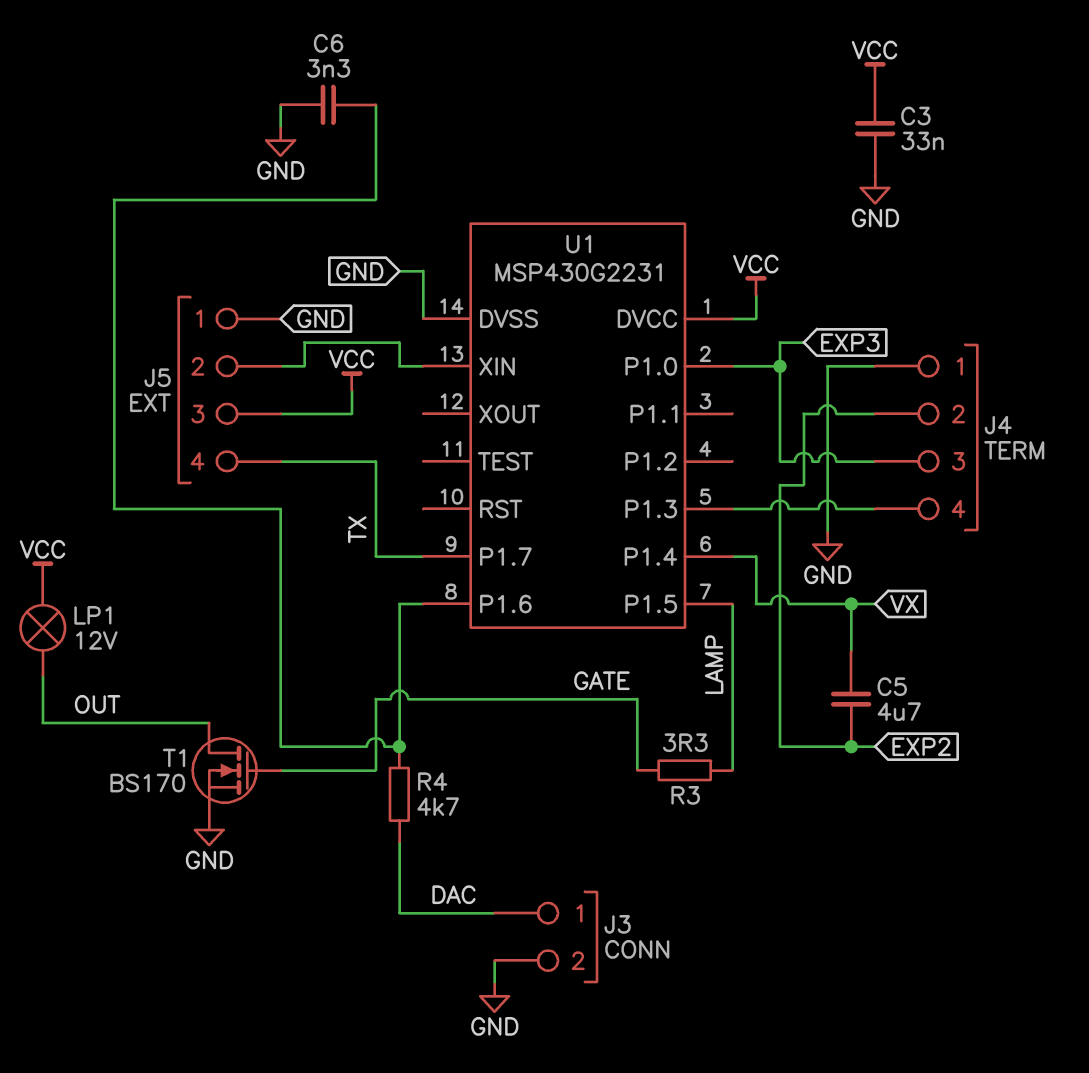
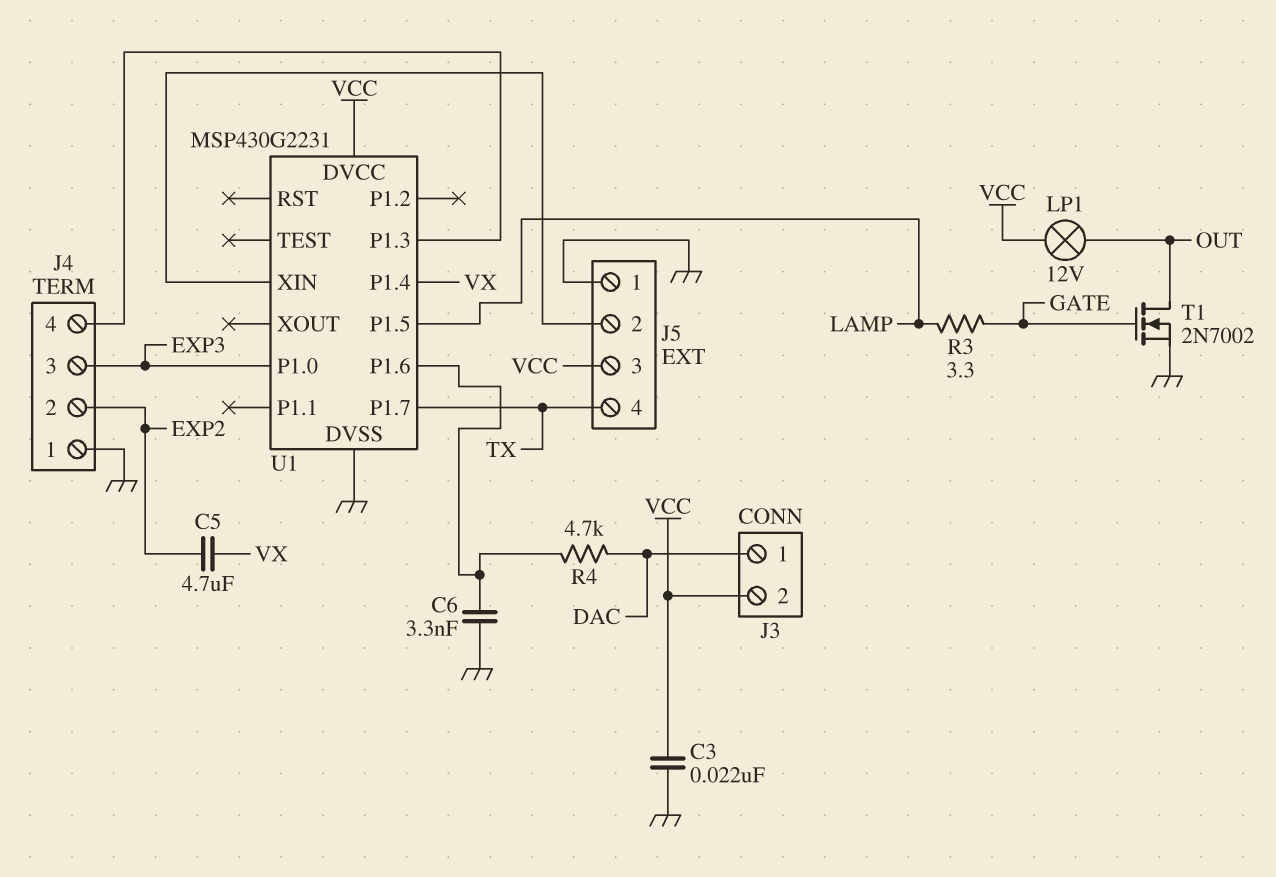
C3: 33nF (GND, VCC) -> 22nF (GND, VCC)
J3 pin 2: GND -> VCC
T1: NMOS BS170 (G GATE, D OUT, S GND) -> NMOS 2N7002 (G GATE, D OUT, S GND)

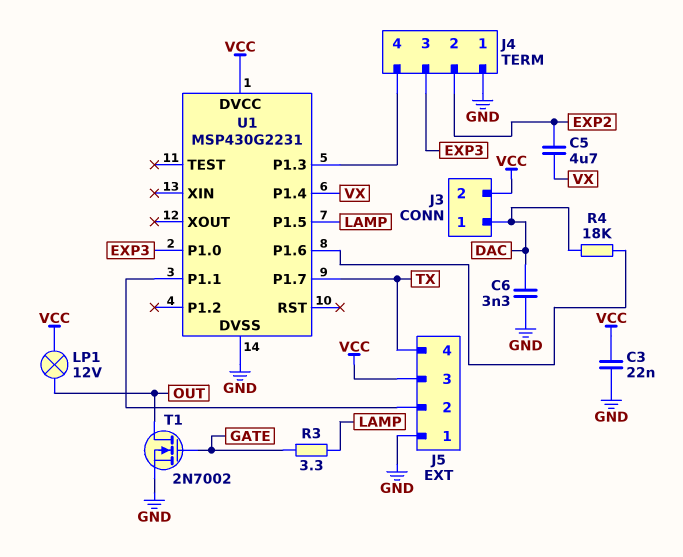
C6: 3.3nF (GND, U1/P1.6) -> 3.3nF (DAC, GND)
R4: 4.7k (DAC, U1/P1.6) -> 18k (DAC, U1/P1.6)
U1 pin P1.1: none -> J5/2
U1 pin XIN: J5/2 -> none

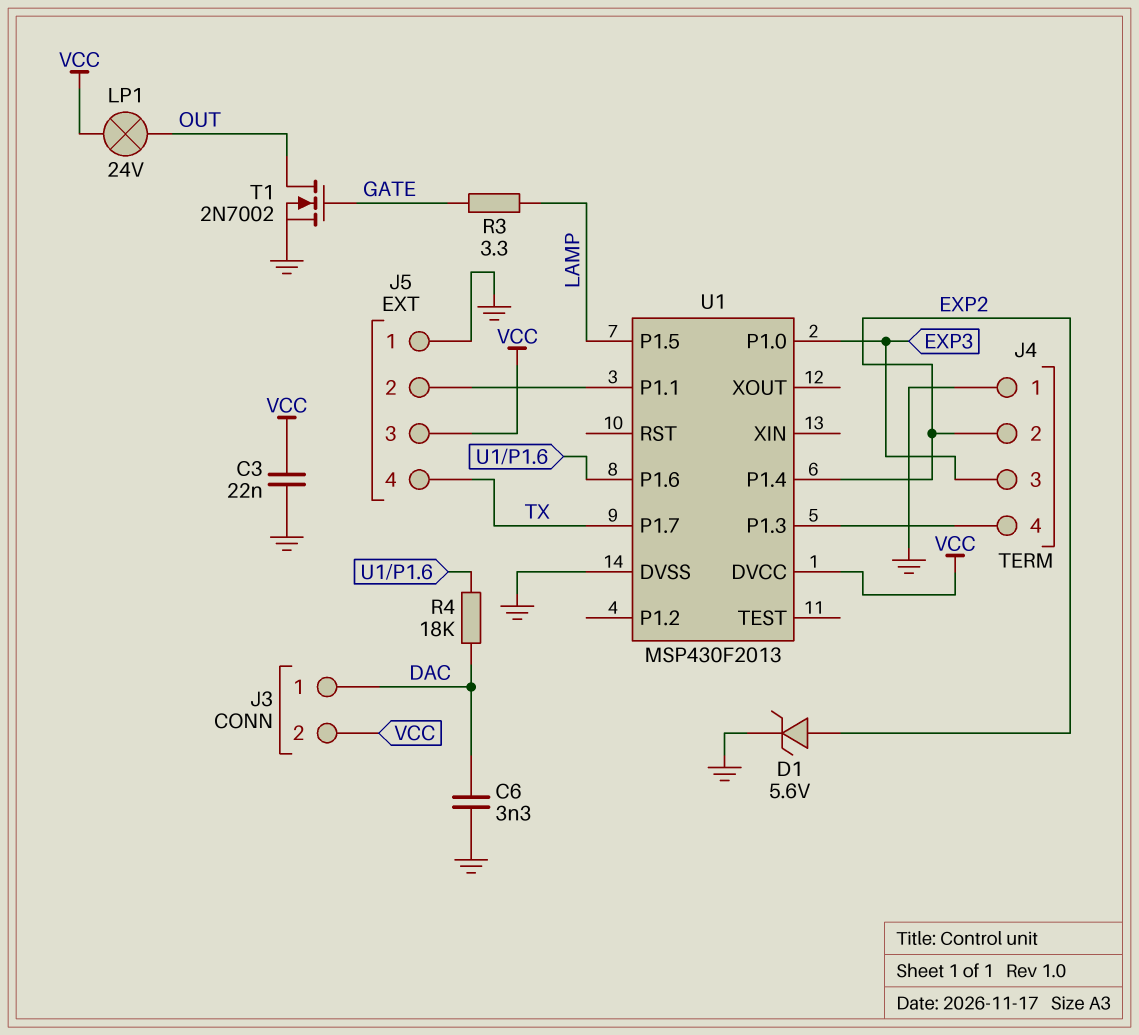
C5: 4.7uF (EXP2, VX) -> none
D1: none -> zener 5.6V (A EXP2, K GND)
LP1: lamp 12V (OUT, VCC) -> lamp 24V (OUT, VCC)
U1: MSP430G2231 -> MSP430F2013
U1 pin P1.4: VX -> EXP2

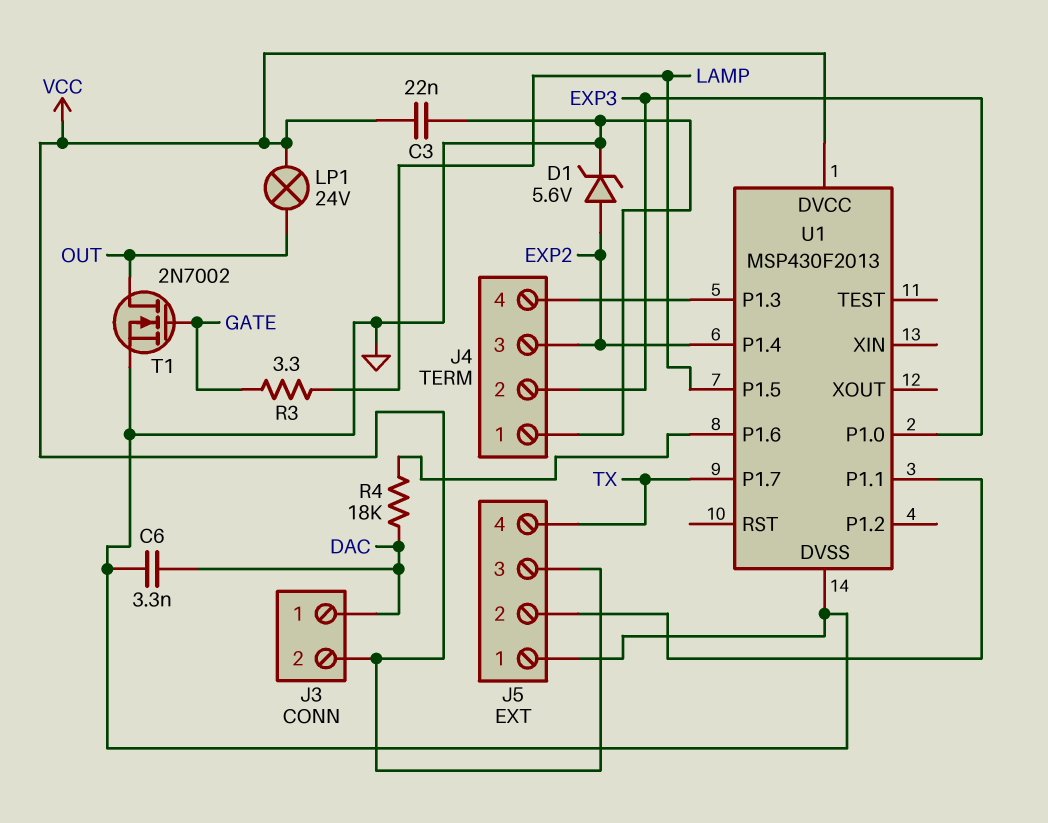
J4 pin 2: EXP2 -> EXP3
J4 pin 3: EXP3 -> EXP2

